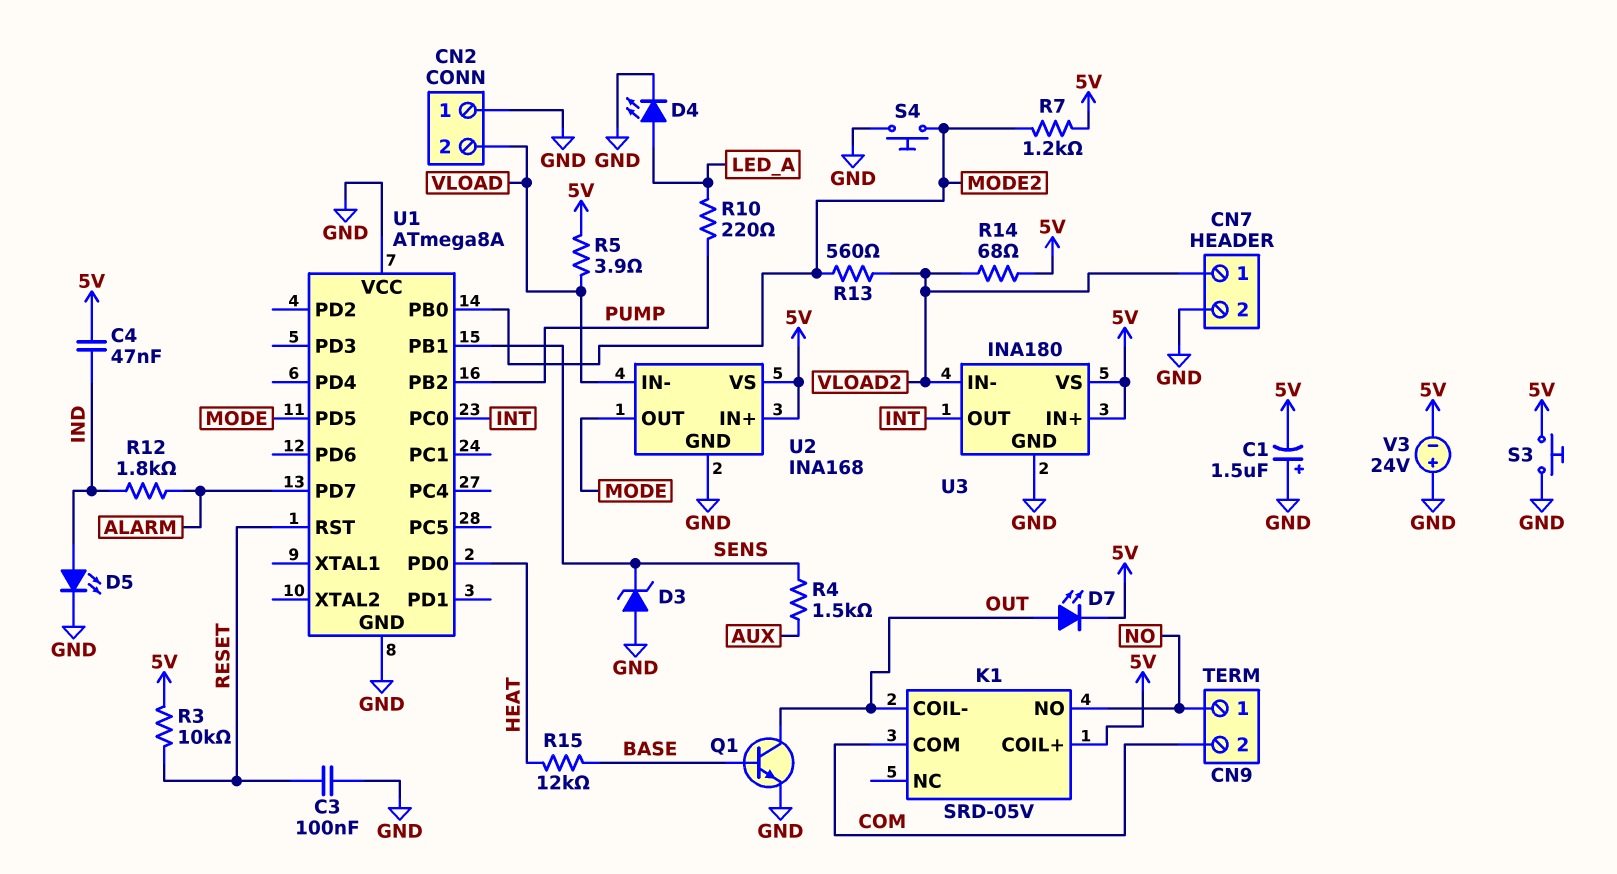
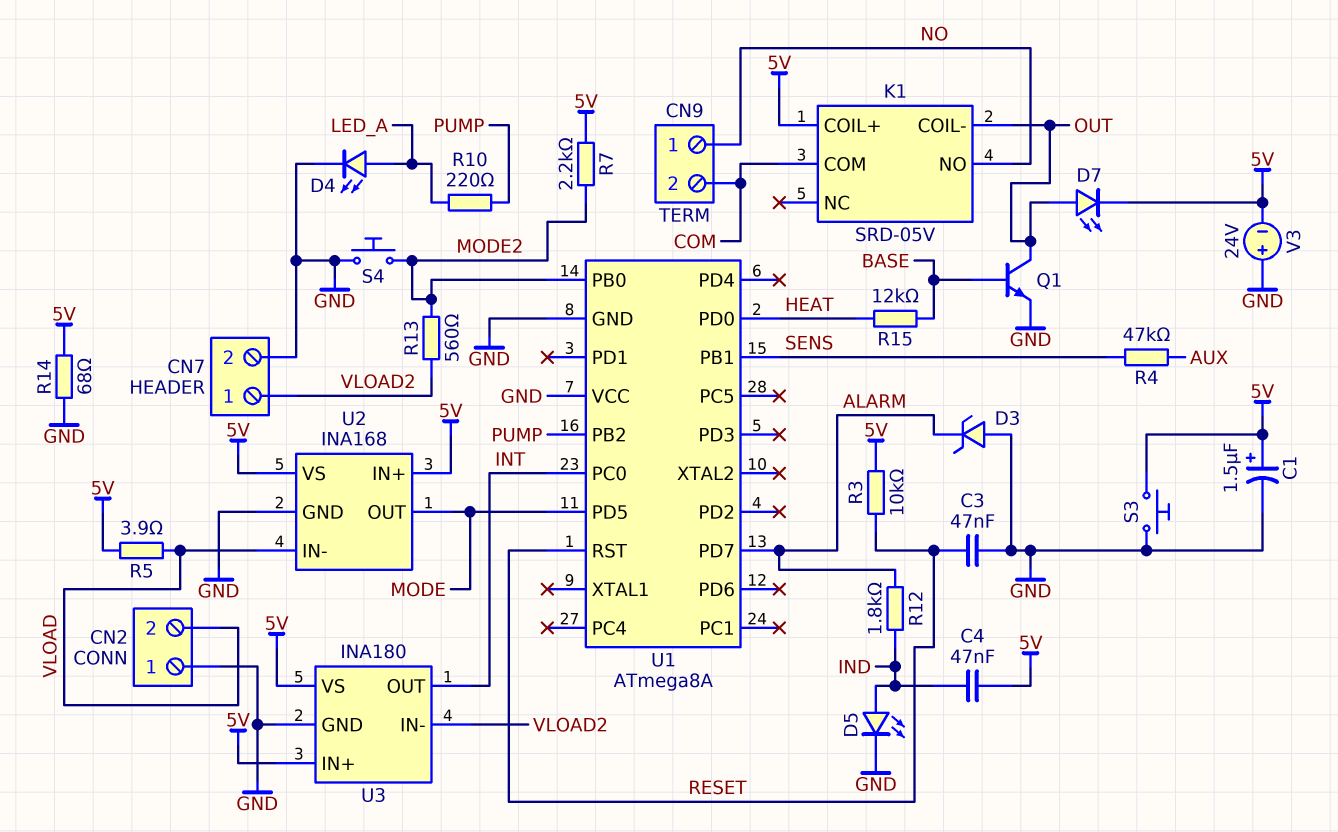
C1: 1.5uF (plus GND, minus 5V) -> 1.5uF (plus 5V, minus GND)
C3: 100nF (GND, RESET) -> 47nF (GND, RESET)
D3: zener (A GND, K SENS) -> zener (A GND, K ALARM)
R4: 1.5k (AUX, SENS) -> 47k (AUX, SENS)
R7: 1.2k (5V, MODE2) -> 2.2k (5V, MODE2)
R14: 68 (5V, VLOAD2) -> 68 (5V, GND)

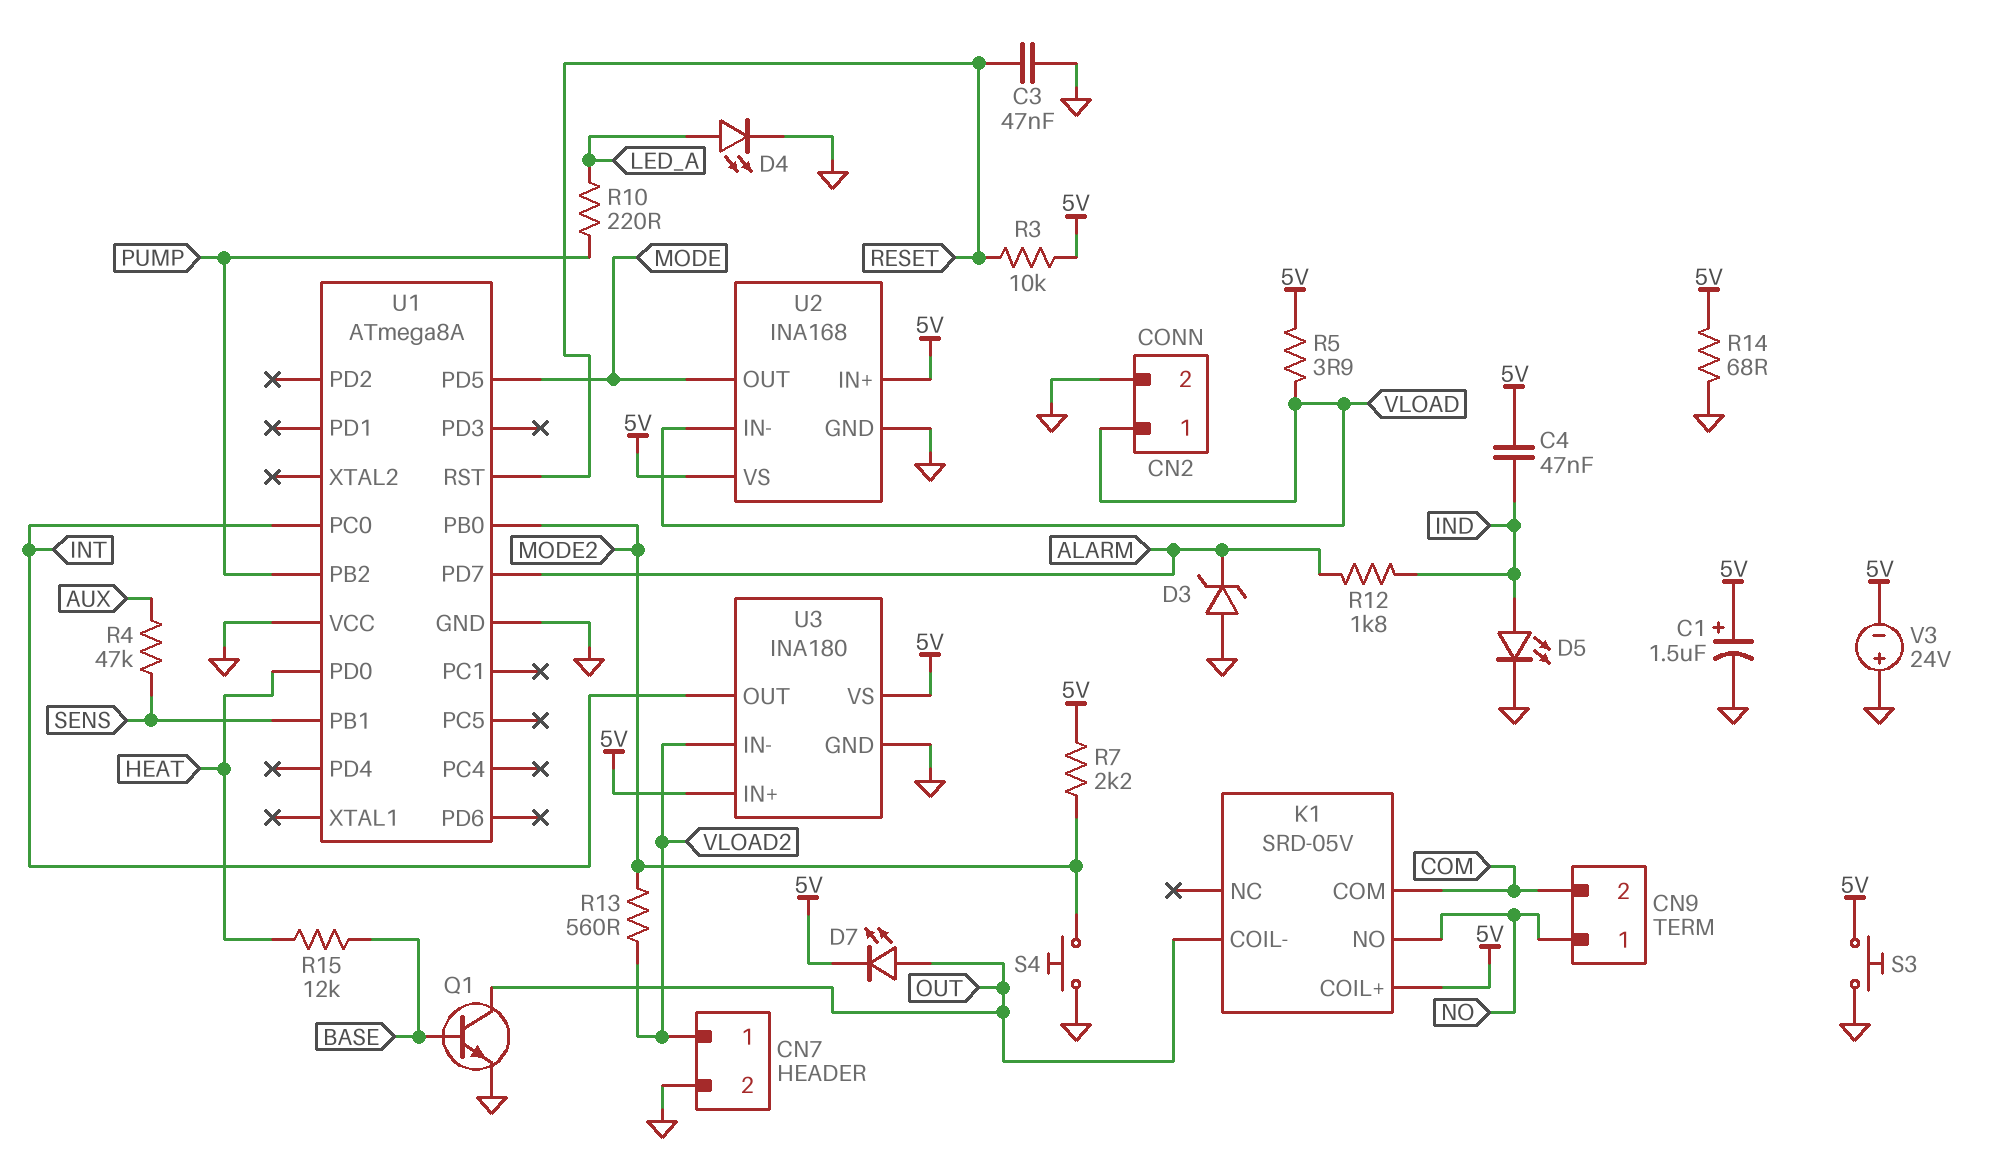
CN2 pin 1: GND -> VLOAD
CN2 pin 2: VLOAD -> GND

